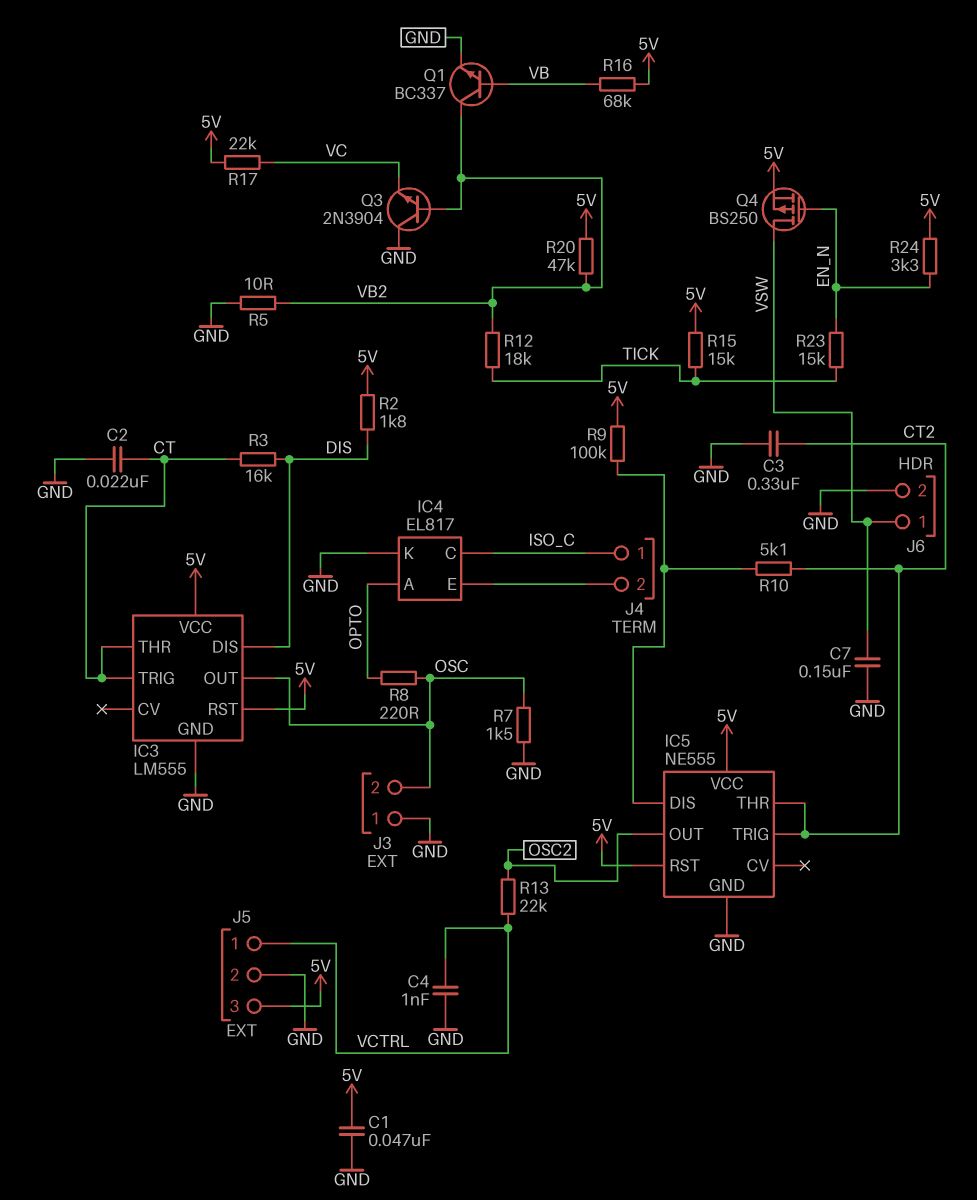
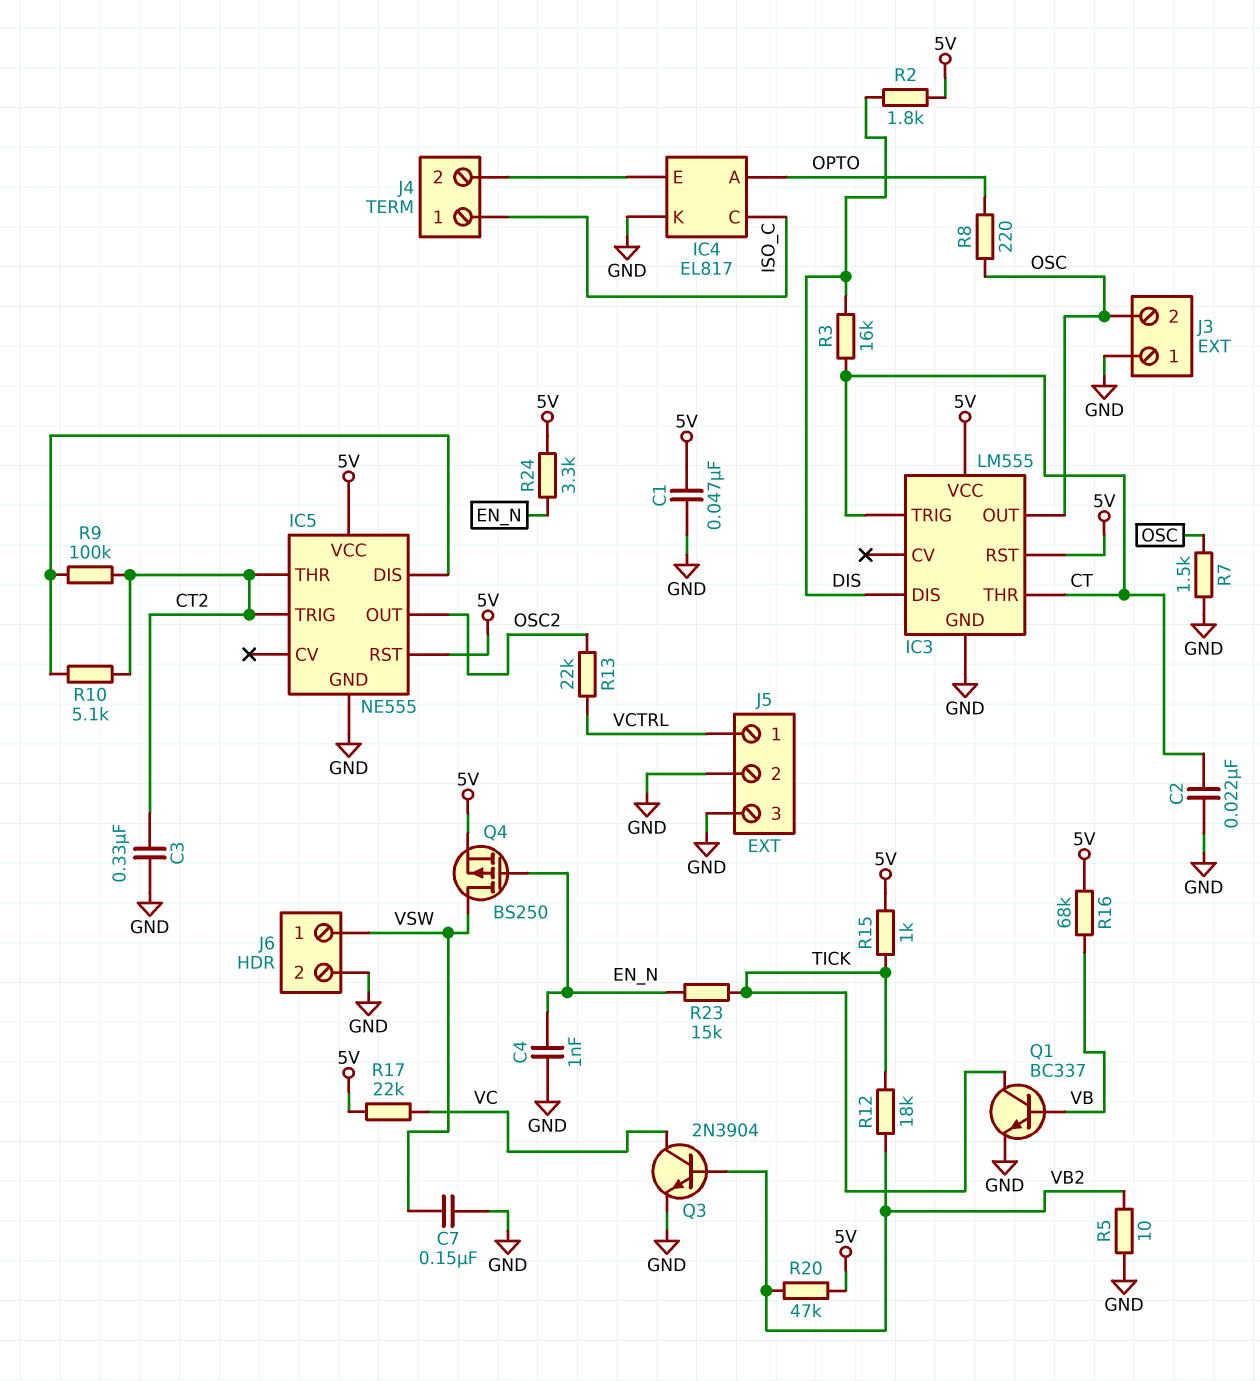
C4: 1nF (GND, VCTRL) -> 1nF (EN_N, GND)
J5 pin 3: 5V -> GND
Q1: NPN BC337 (B VB, C VB2, E GND) -> NPN BC337 (B VB, C TICK, E GND)
Q3: NPN 2N3904 (B VB2, C GND, E VC) -> NPN 2N3904 (B VB2, C VC, E GND)
R9: 100k (5V, IC5/DIS) -> 100k (CT2, IC5/DIS)
R15: 15k (5V, TICK) -> 1k (5V, TICK)

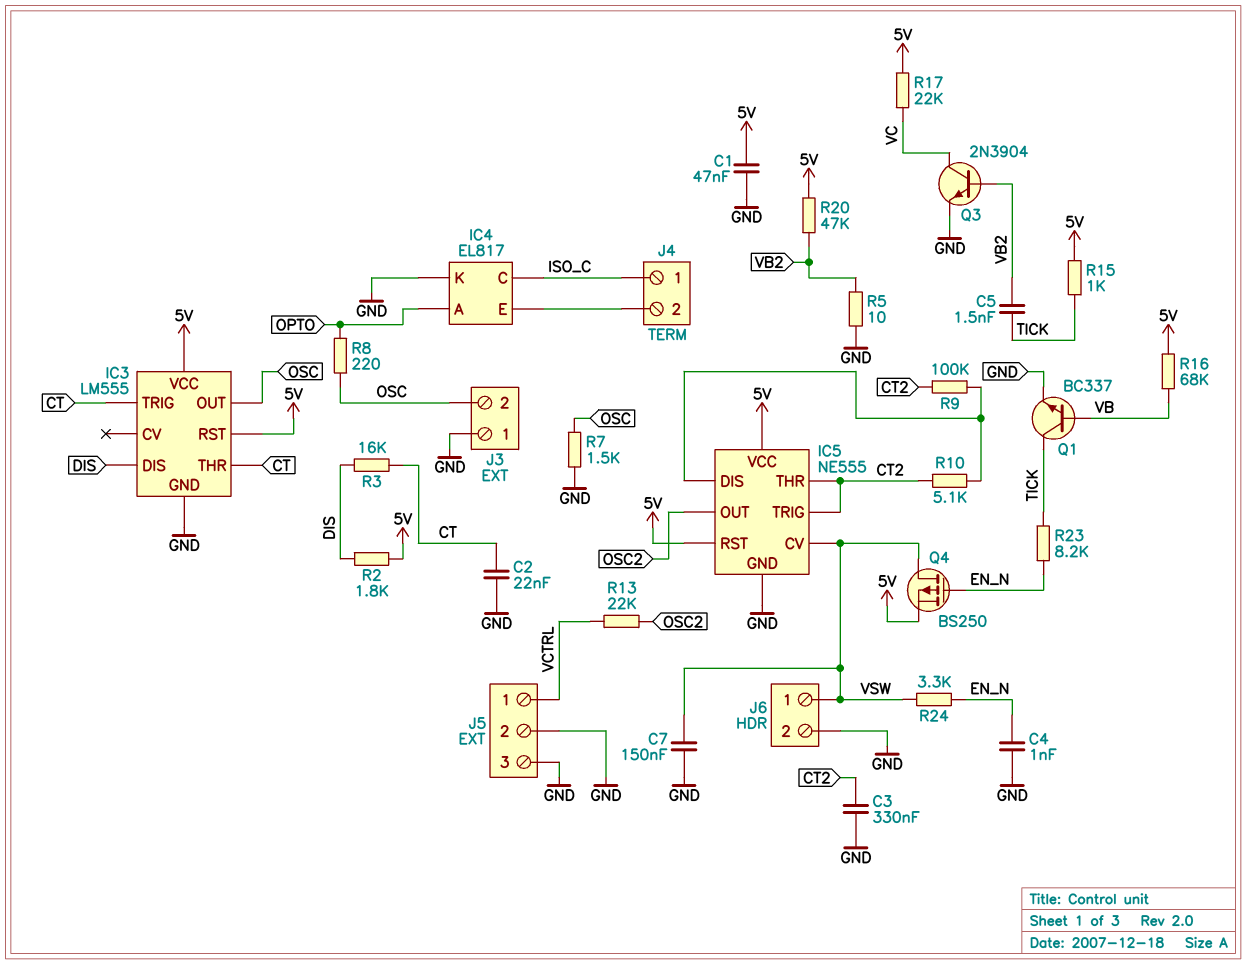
C5: none -> 1.5nF (TICK, VB2)
IC5 pin CV: none -> VSW
R12: 18k (TICK, VB2) -> none
R23: 15k (EN_N, TICK) -> 8.2k (EN_N, TICK)
R24: 3.3k (5V, EN_N) -> 3.3k (EN_N, VSW)

